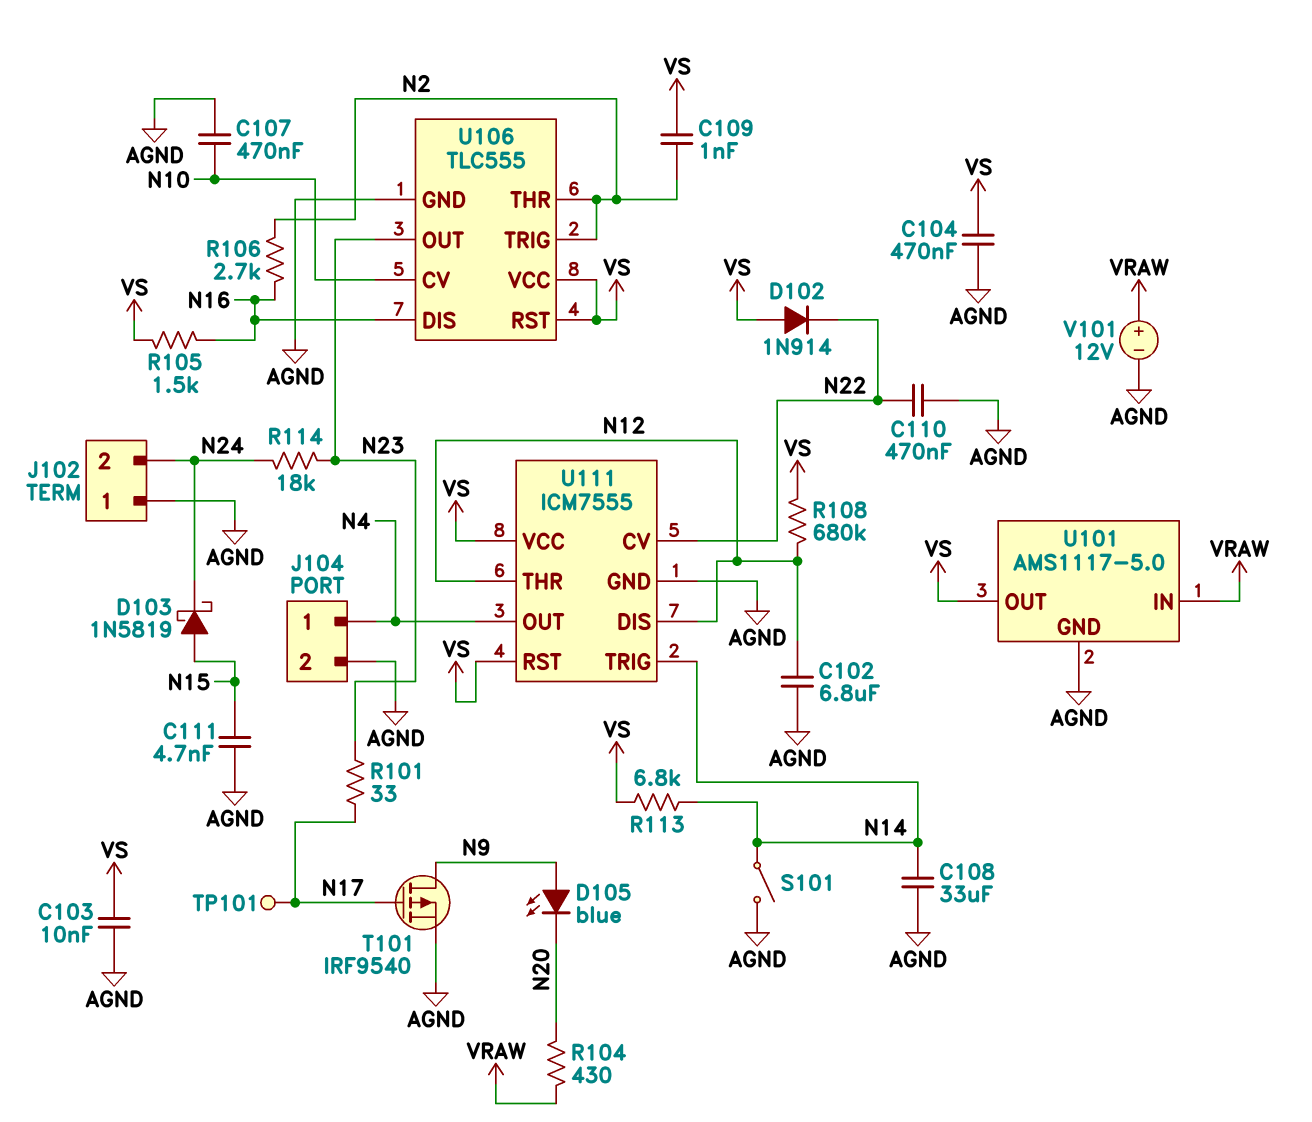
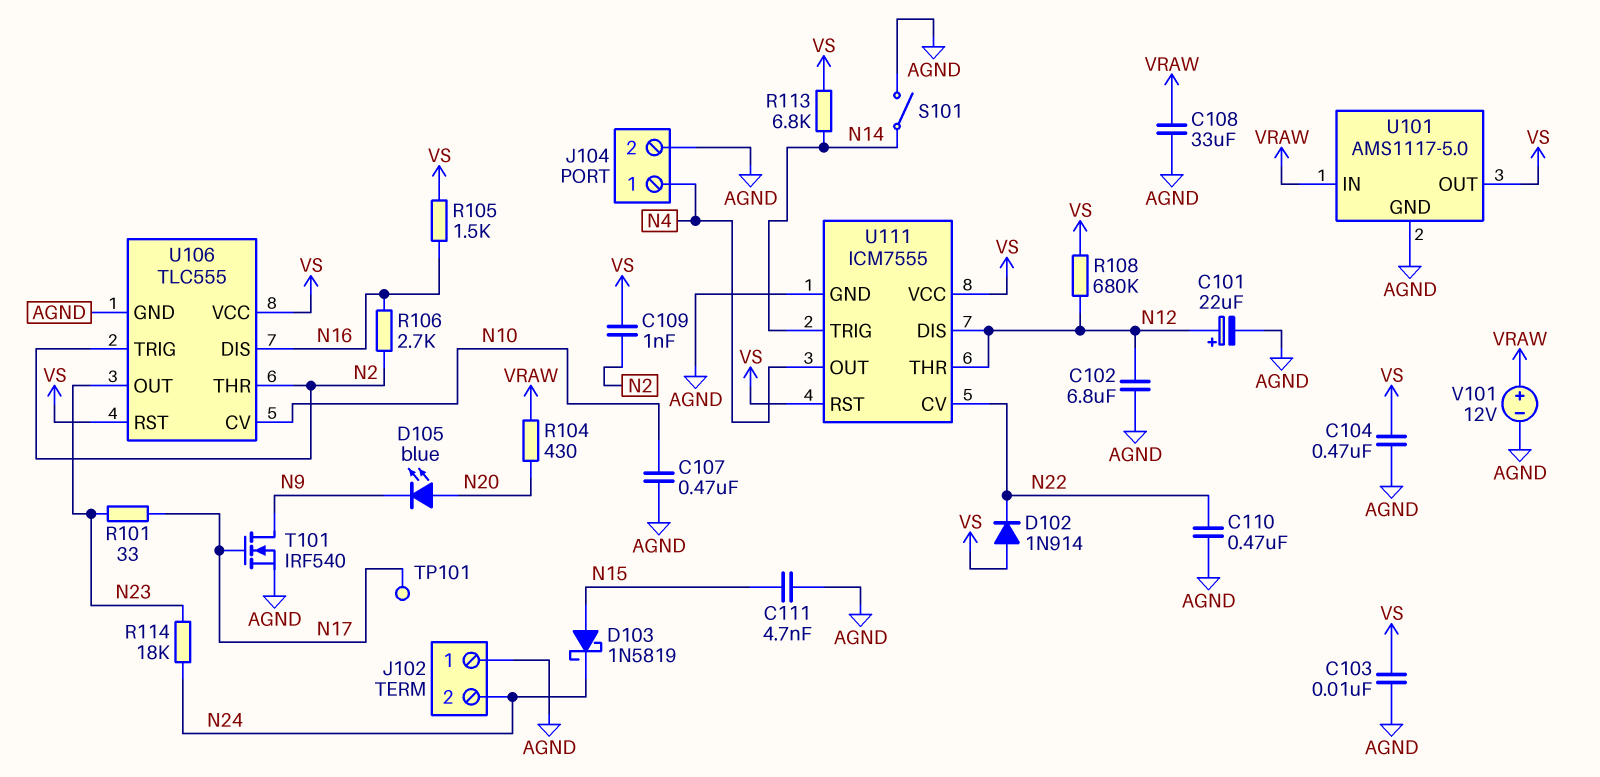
C101: none -> 22uF (plus N12, minus AGND)
C108: 33uF (AGND, N14) -> 33uF (AGND, VRAW)
D105: LED blue (A N9, K N20) -> LED blue (A N20, K N9)
T101: PMOS IRF9540 (G N17, D N9, S AGND) -> NMOS IRF540 (G N17, D N9, S AGND)

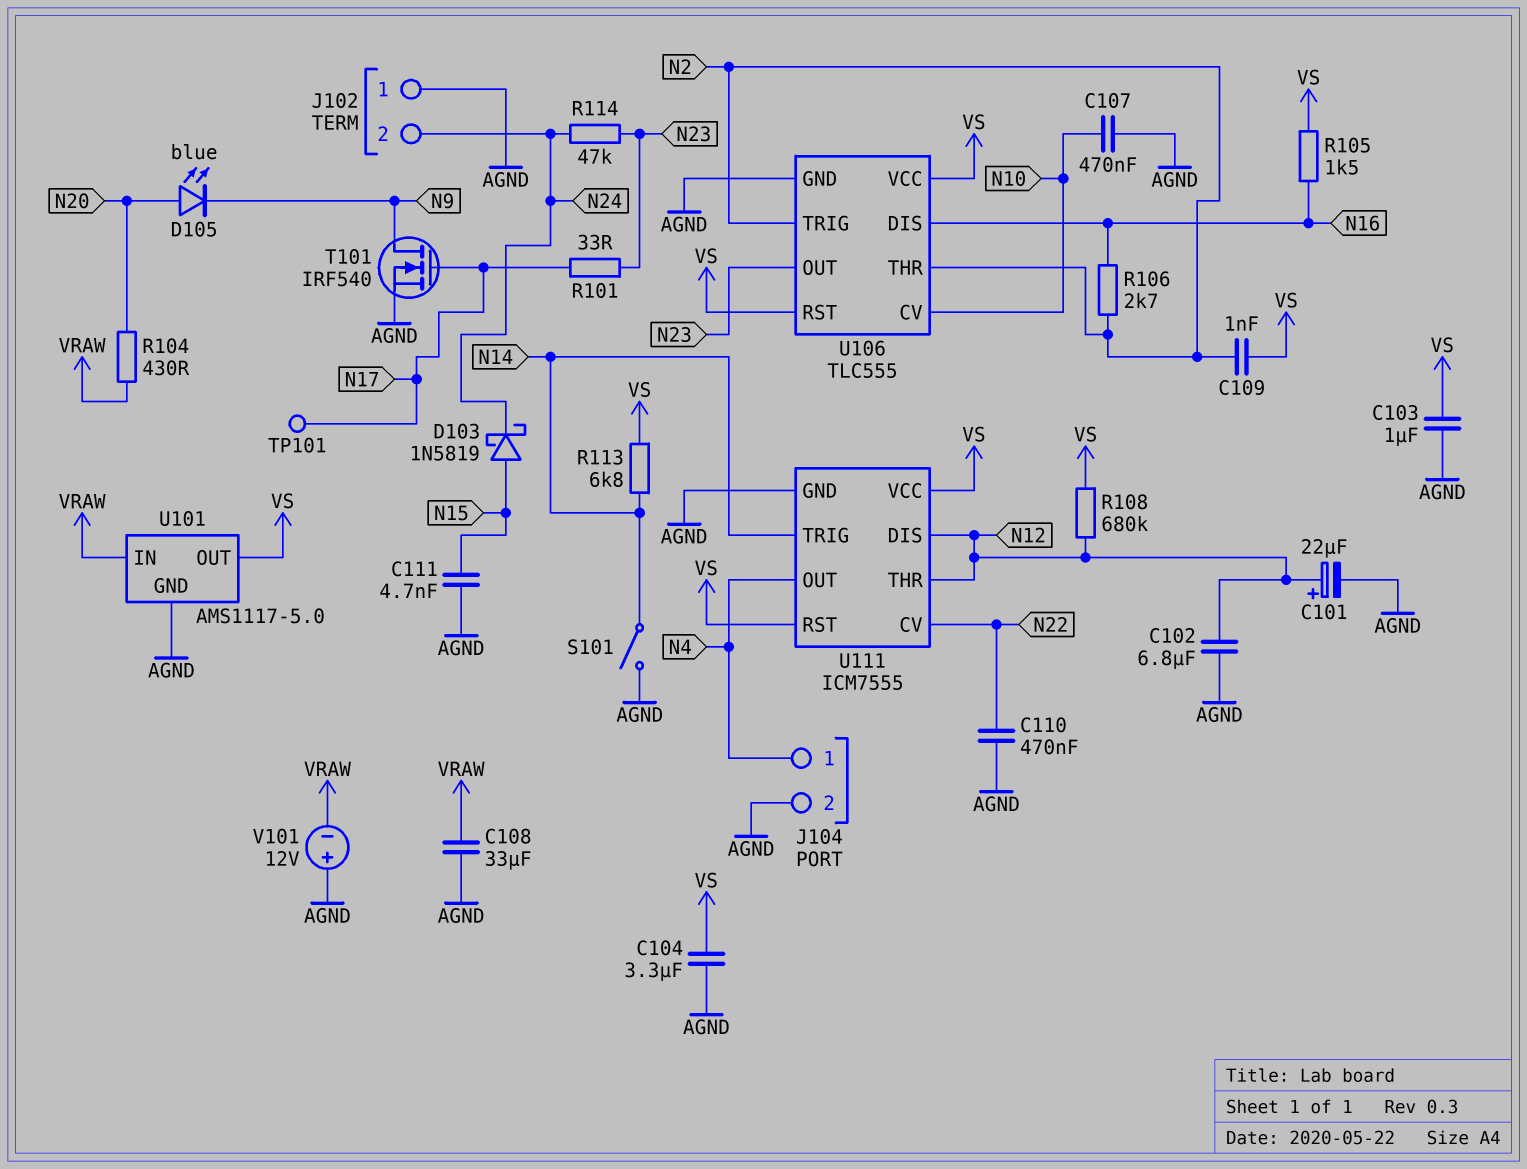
C103: 10nF (AGND, VS) -> 1uF (AGND, VS)
C104: 470nF (AGND, VS) -> 3.3uF (AGND, VS)
D102: diode 1N914 (A VS, K N22) -> none
R114: 18k (N23, N24) -> 47k (N23, N24)
V101: 12V (plus VRAW, minus AGND) -> 12V (plus AGND, minus VRAW)

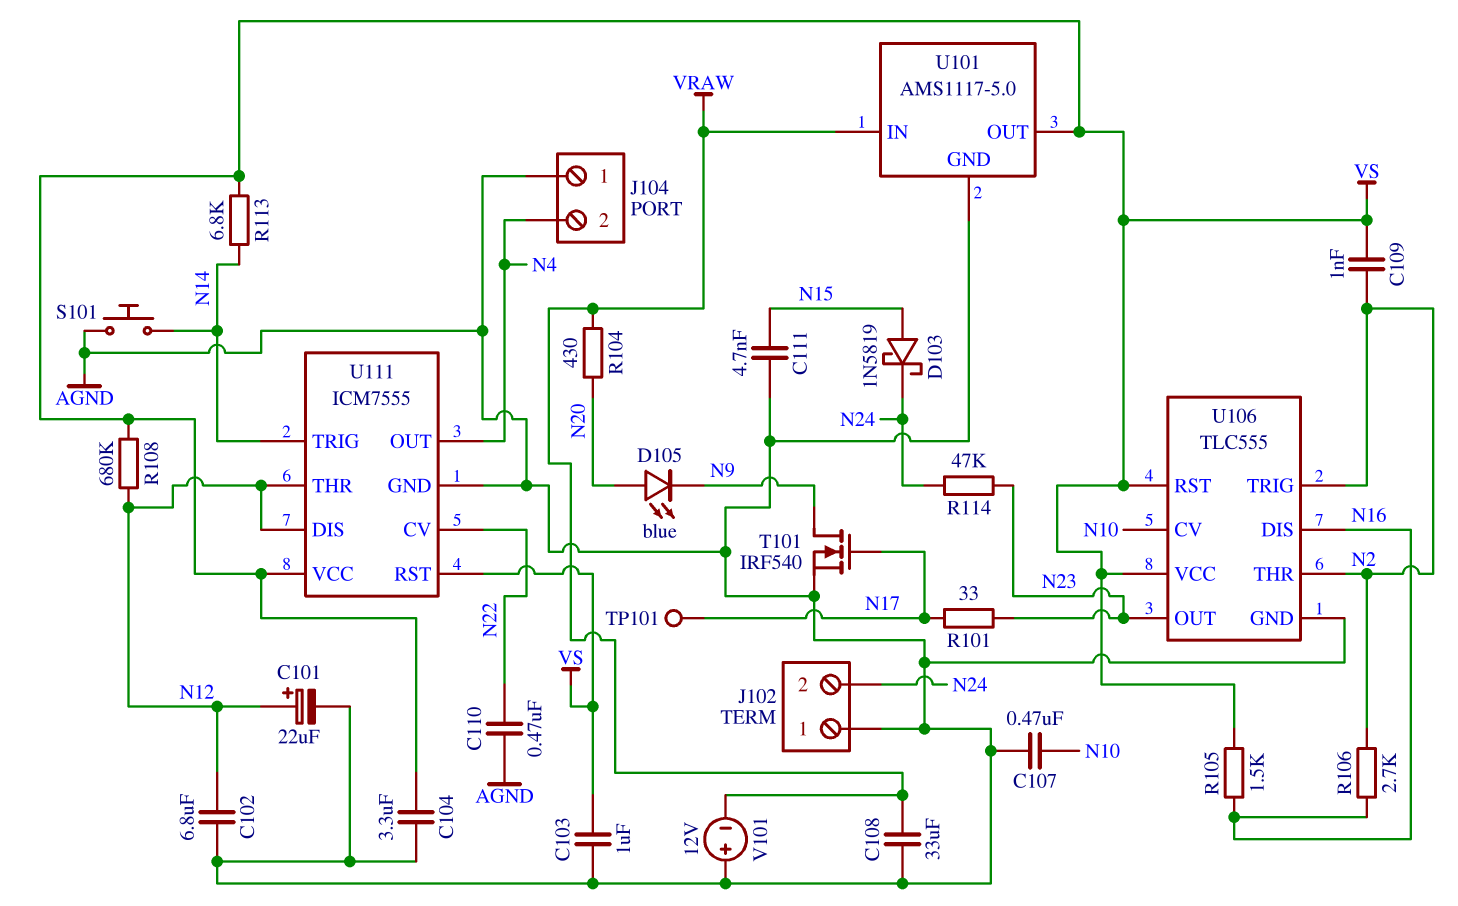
J104 pin 1: N4 -> AGND
J104 pin 2: AGND -> N4
S101: switch (AGND, N14) -> button (AGND, N14)

